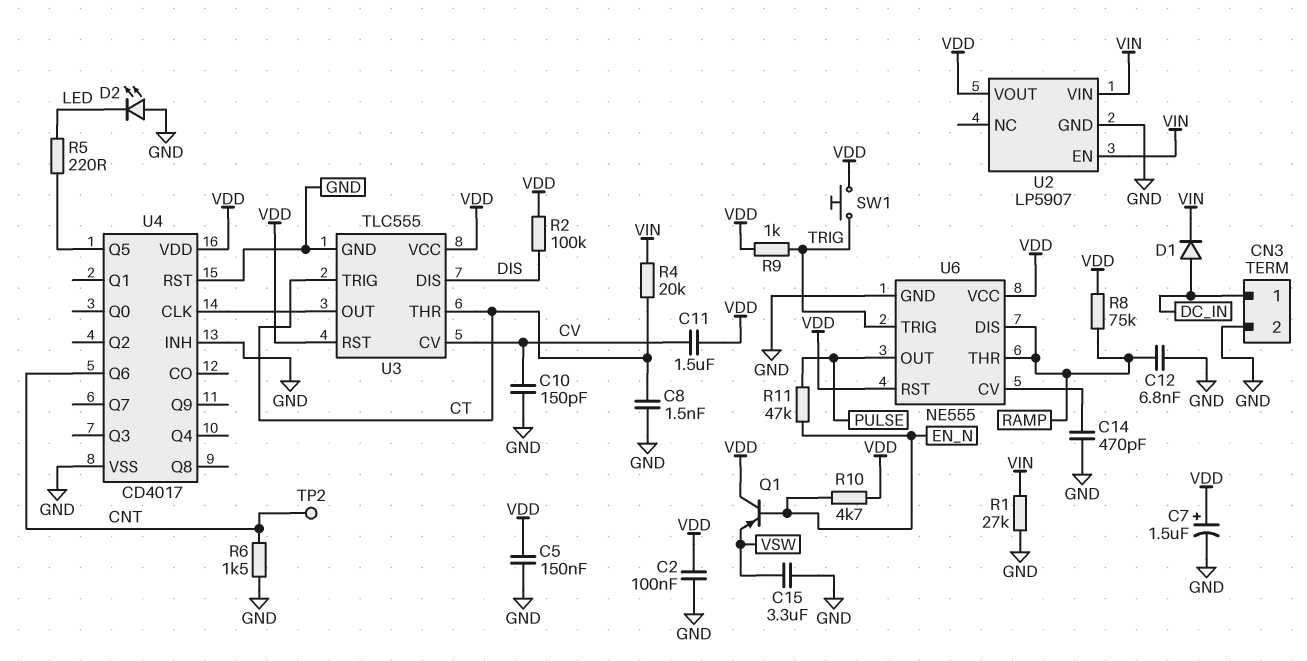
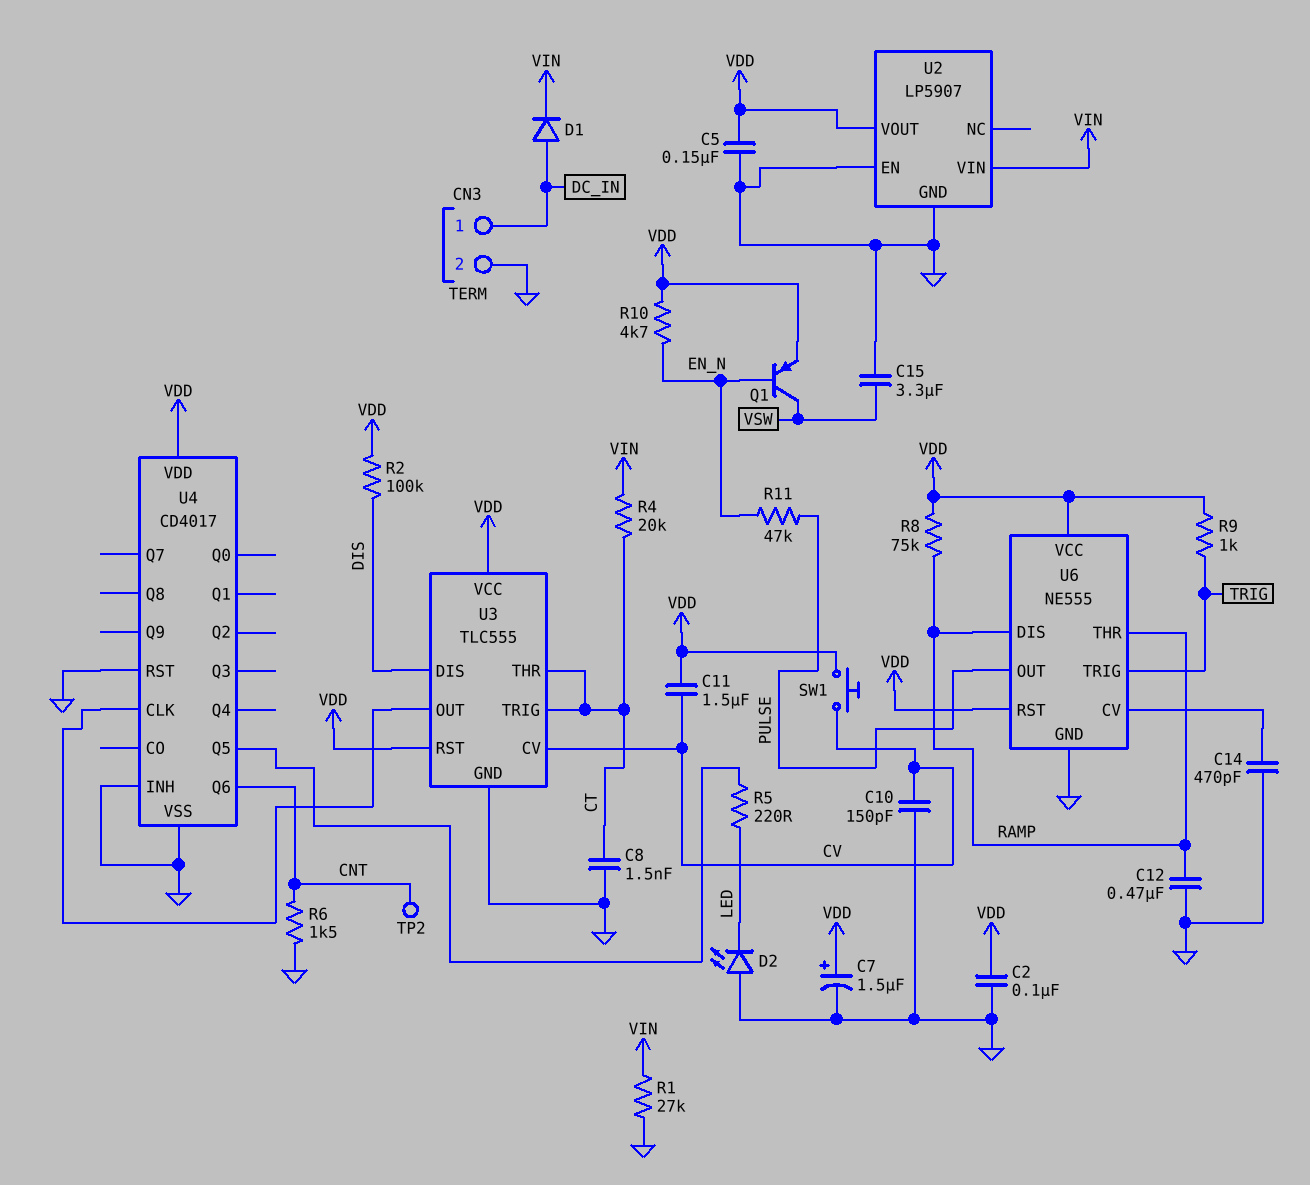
C12: 6.8nF (GND, RAMP) -> 470nF (GND, RAMP)
Q1: PNP (B EN_N, C VDD, E VSW) -> PNP (B EN_N, C VSW, E VDD)
SW1: button (TRIG, VDD) -> button (CV, VDD)
U2 pin EN: VIN -> GND

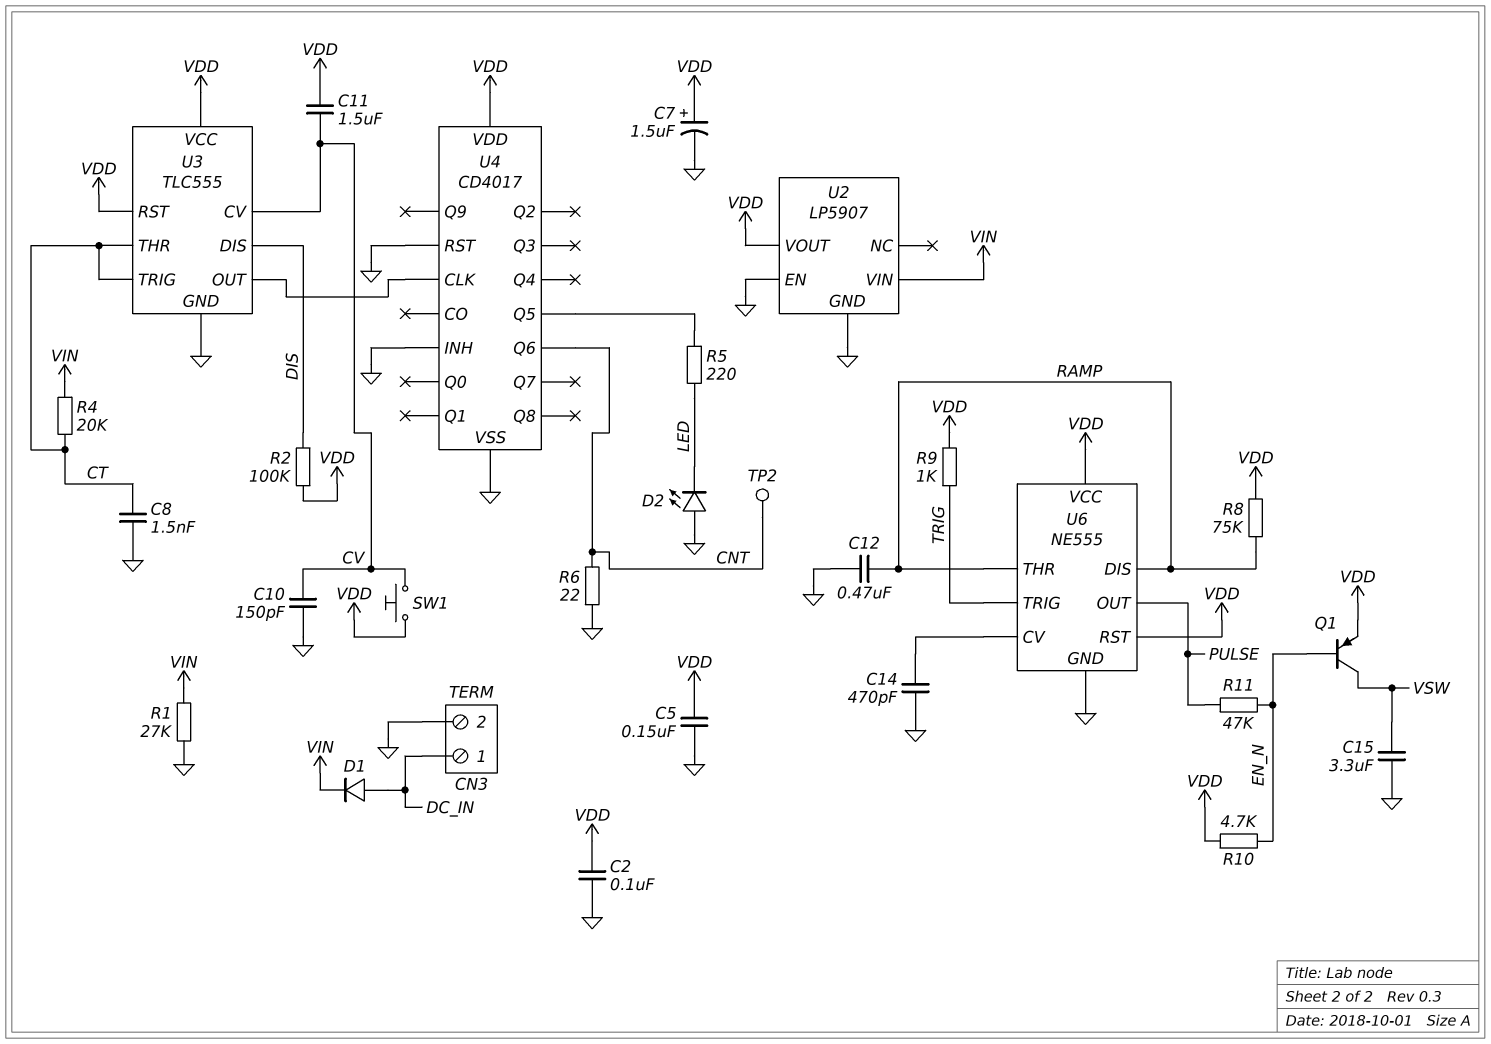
R6: 1.5k (CNT, GND) -> 22 (CNT, GND)

